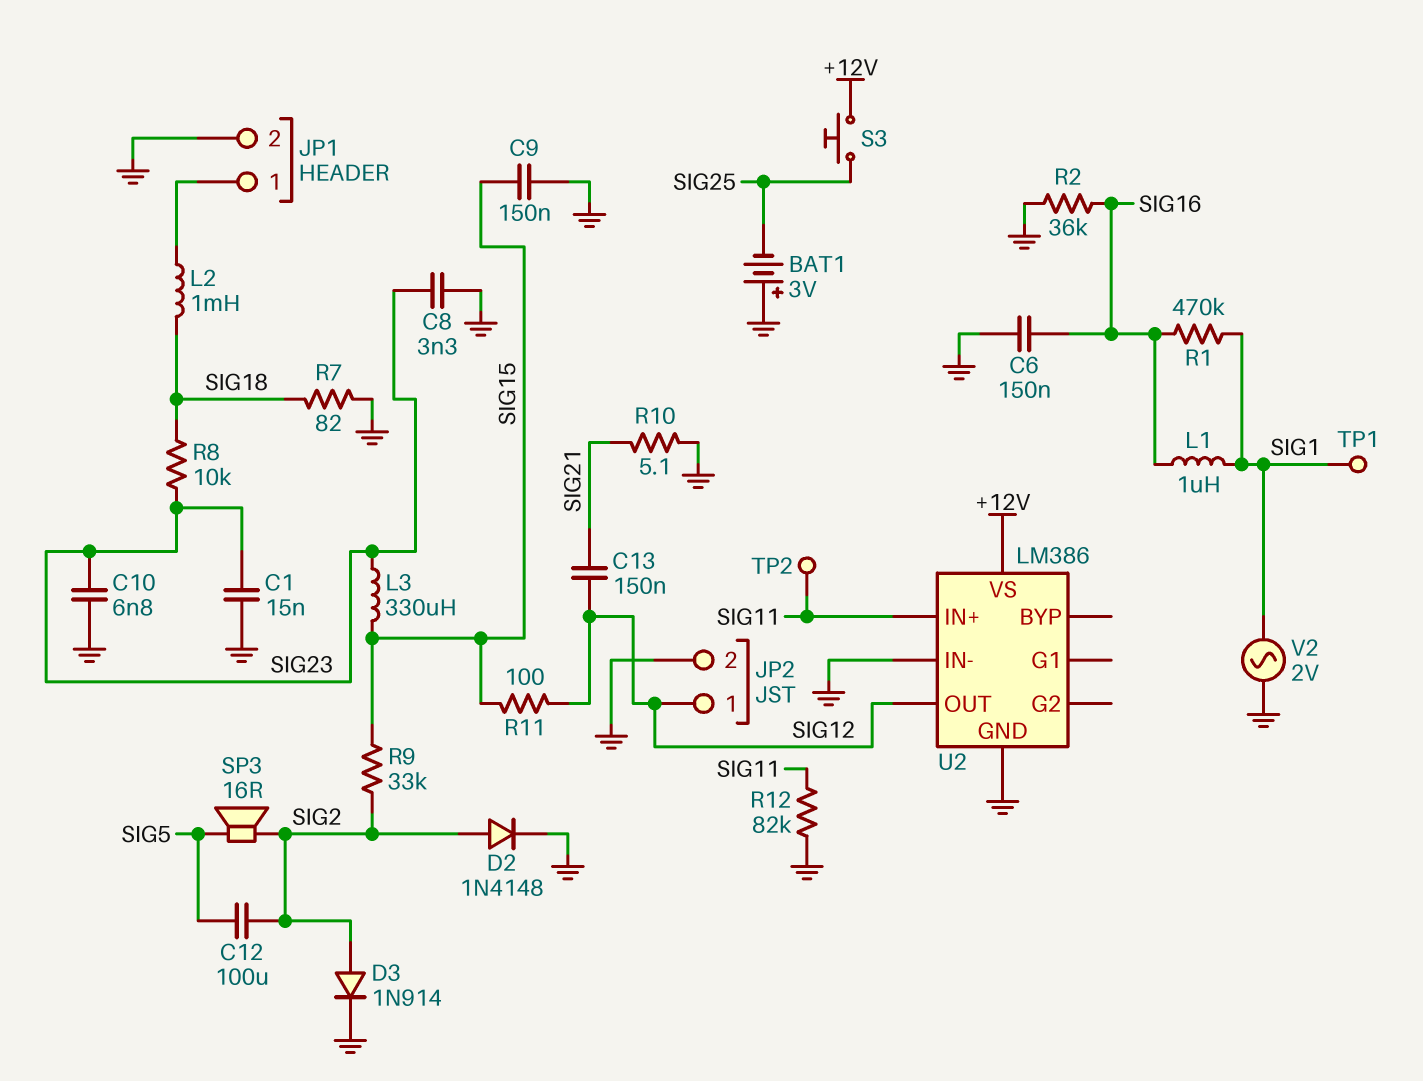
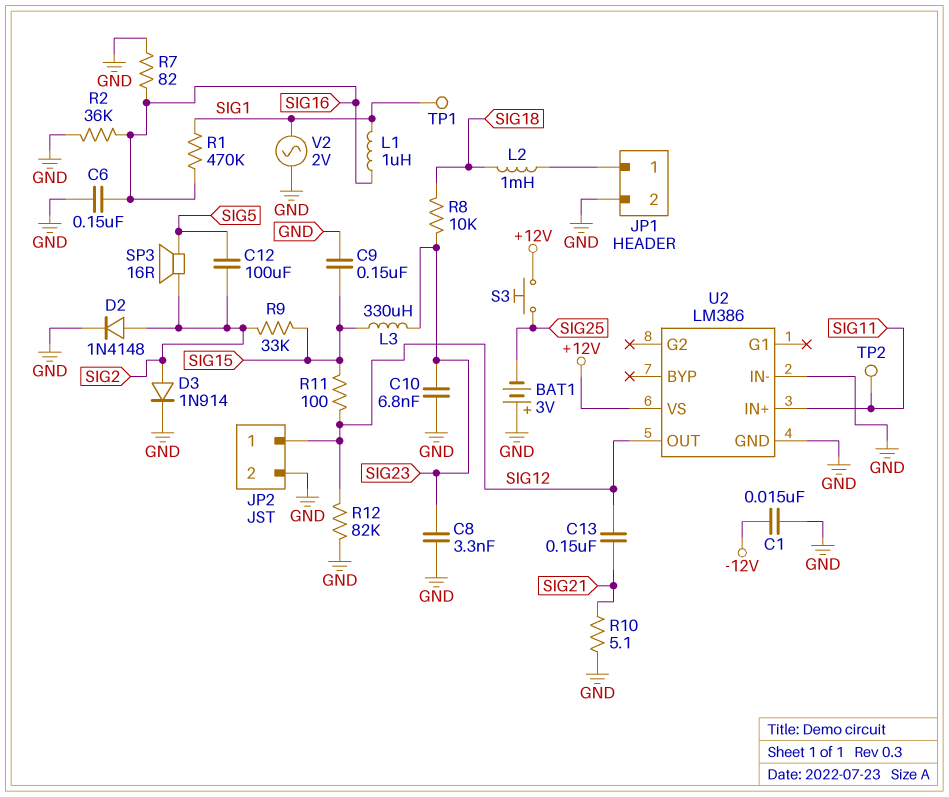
C1: 15nF (GND, SIG23) -> 15nF (-12V, GND)
R7: 82 (GND, SIG18) -> 82 (GND, SIG16)
R12: 82k (GND, SIG11) -> 82k (GND, SIG12)

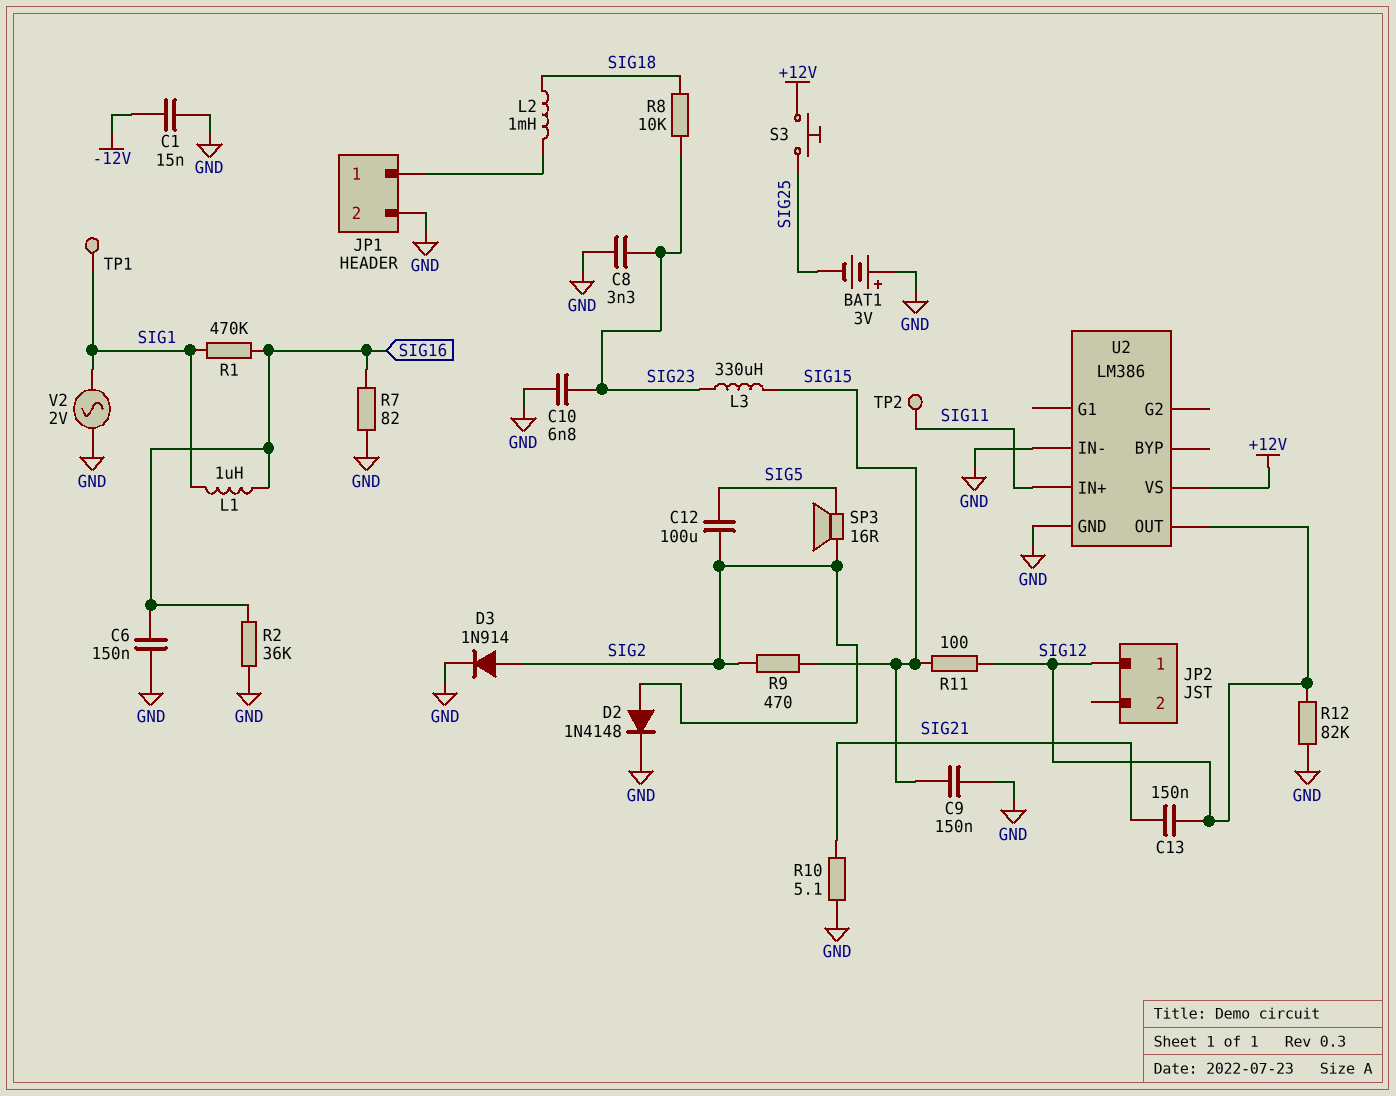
JP2 pin 2: GND -> none
R9: 33k (SIG2, SIG15) -> 470 (SIG2, SIG15)

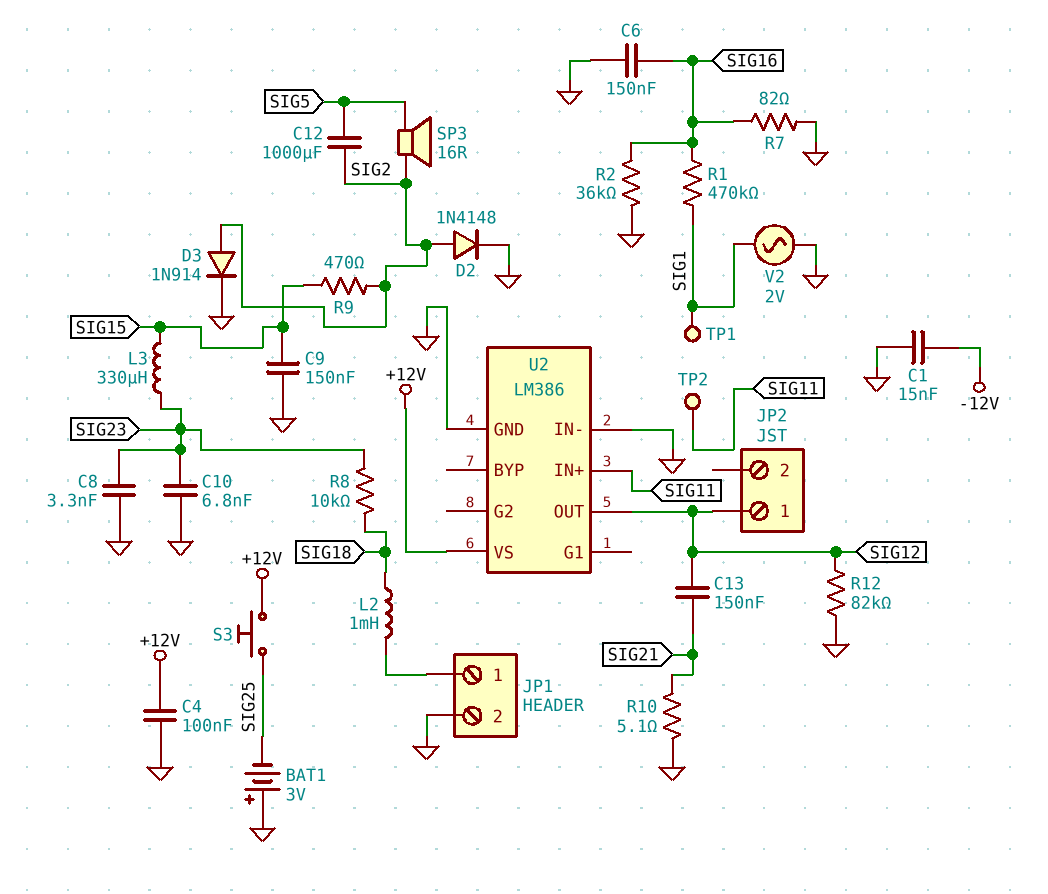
C4: none -> 100nF (+12V, GND)
C12: 100uF (SIG2, SIG5) -> 1000uF (SIG2, SIG5)
L1: 1uH (SIG1, SIG16) -> none
R11: 100 (SIG12, SIG15) -> none

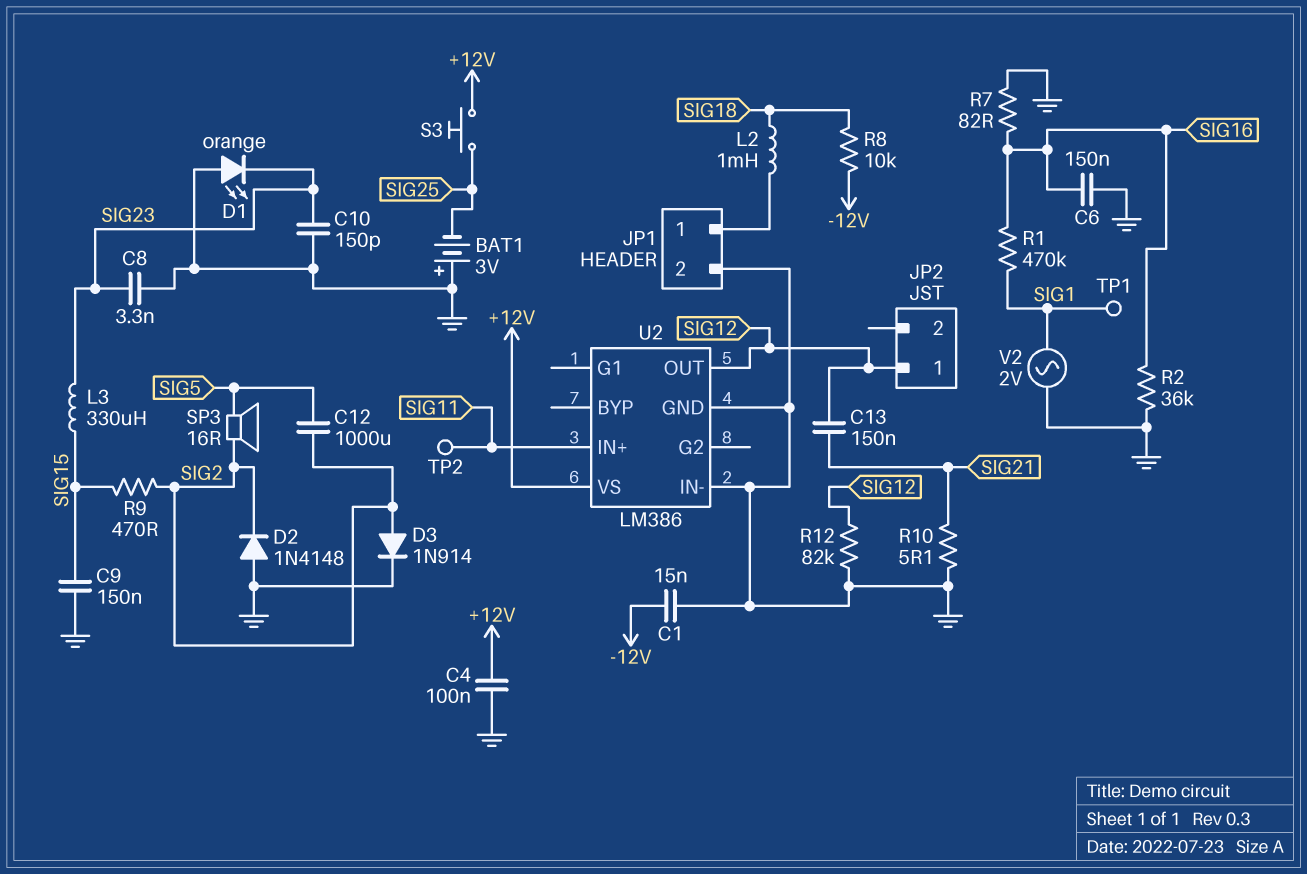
C10: 6.8nF (GND, SIG23) -> 150pF (GND, SIG23)
D1: none -> LED orange (A GND, K SIG23)
D2: diode 1N4148 (A SIG2, K GND) -> diode 1N4148 (A GND, K SIG2)
R8: 10k (SIG18, SIG23) -> 10k (-12V, SIG18)

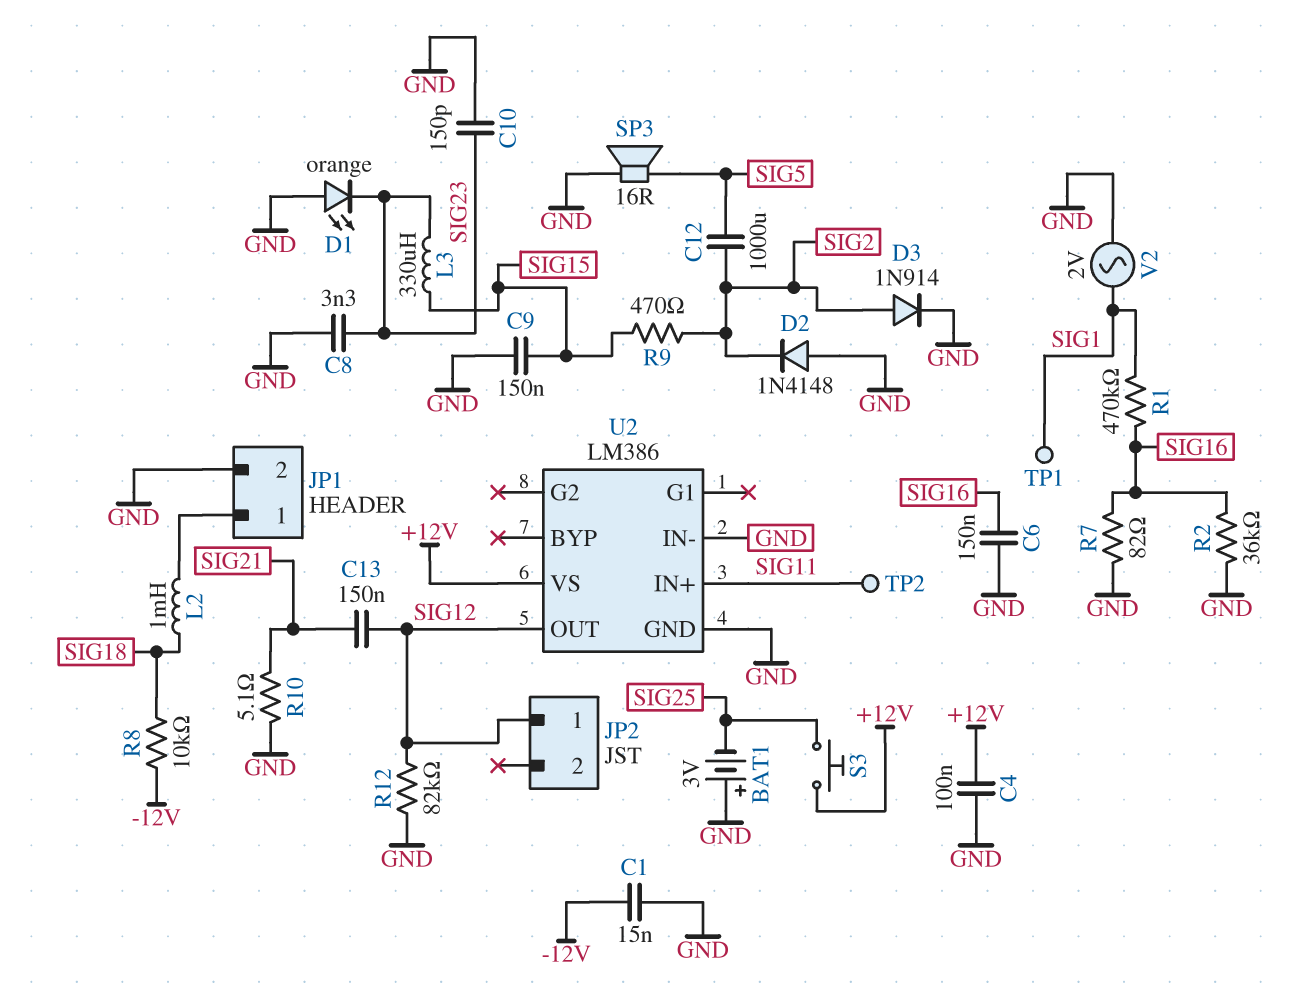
SP3: speaker 16R (SIG2, SIG5) -> speaker 16R (GND, SIG5)

